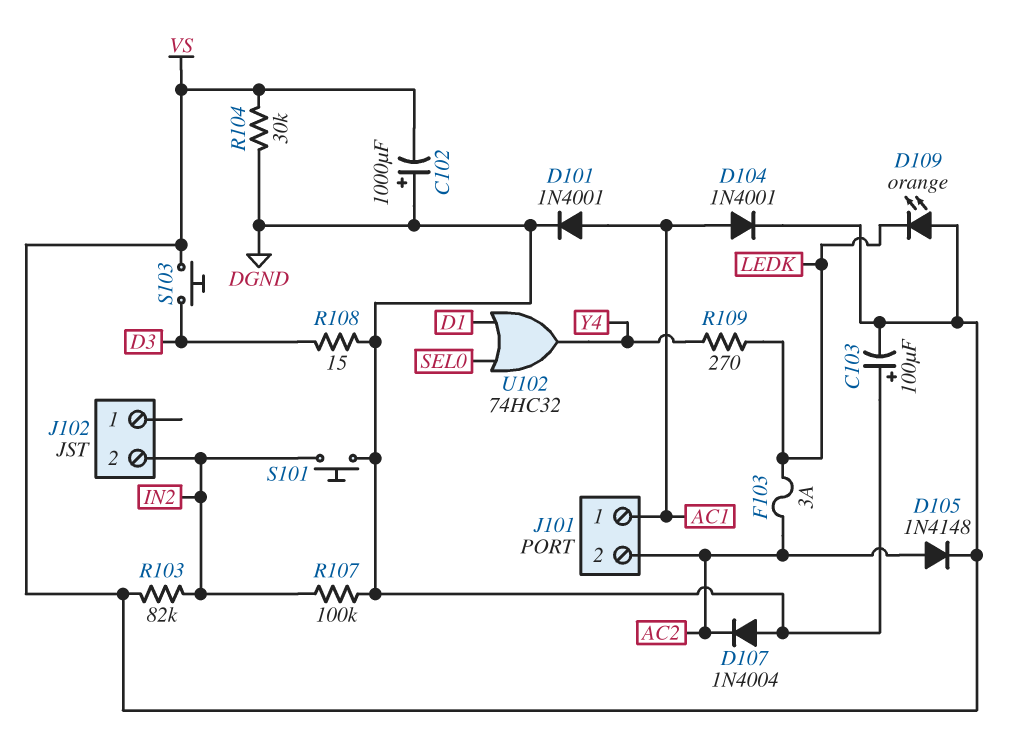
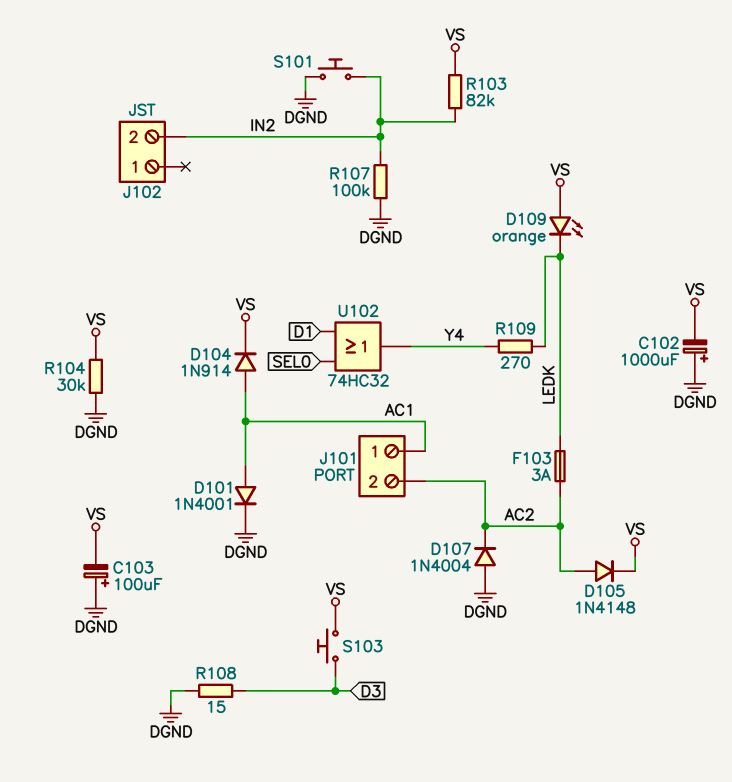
D104: diode 1N4001 (A AC1, K VS) -> diode 1N914 (A AC1, K VS)

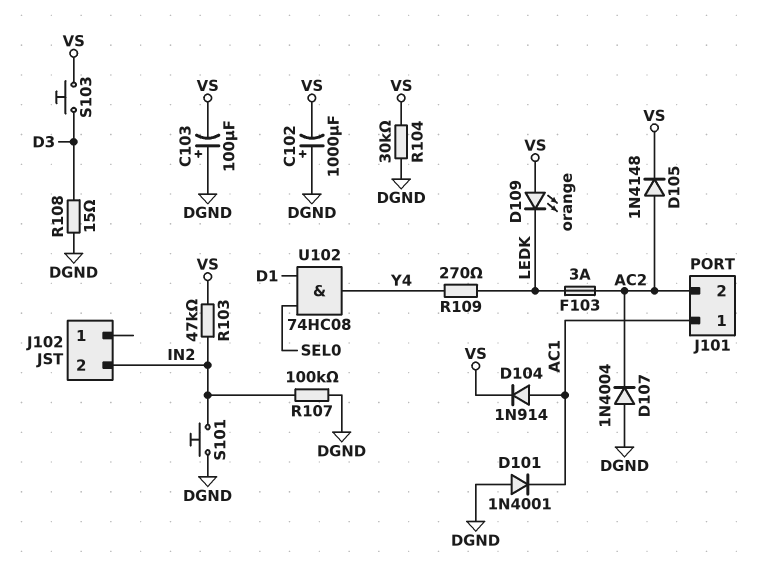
D101: diode 1N4001 (A AC1, K DGND) -> diode 1N4001 (A DGND, K AC1)
R103: 82k (IN2, VS) -> 47k (IN2, VS)
U102: OR 74HC32 (in D1, in SEL0, out Y4) -> AND 74HC08 (in D1, in SEL0, out Y4)

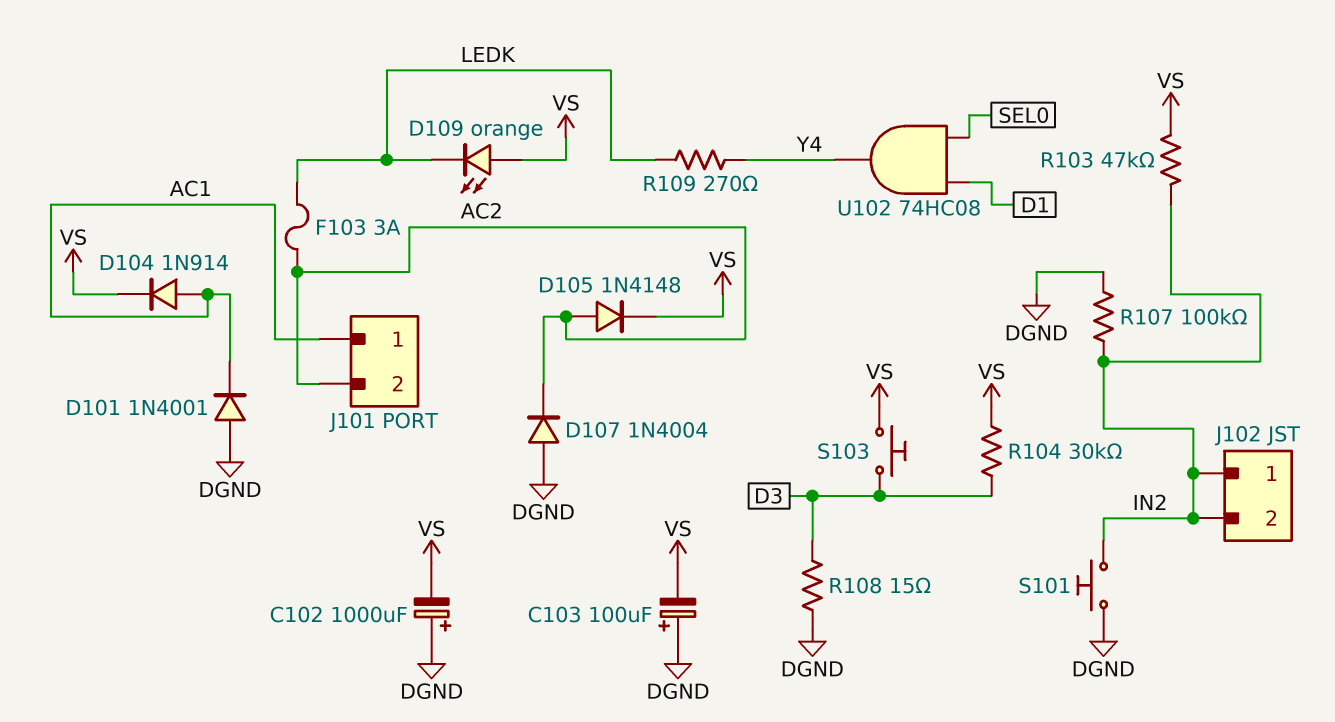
J102 pin 1: none -> IN2
R104: 30k (DGND, VS) -> 30k (D3, VS)

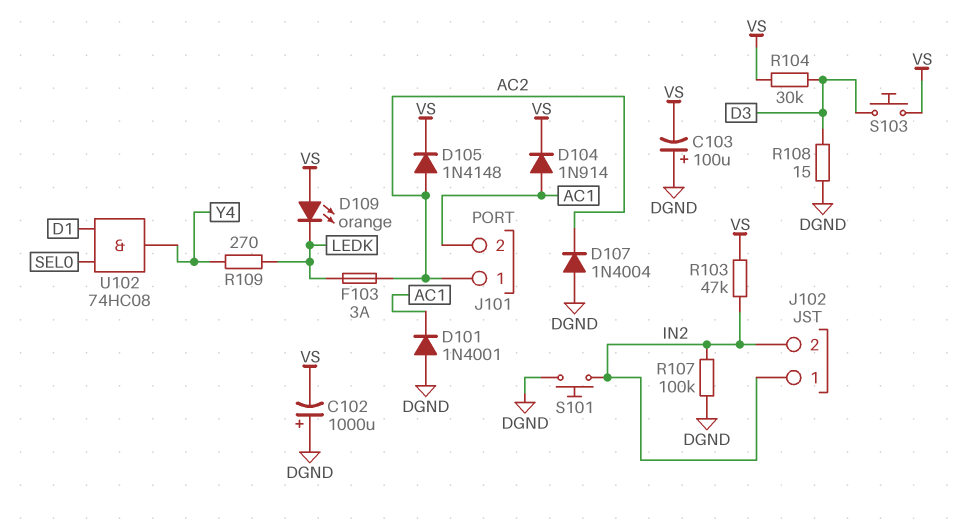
J101 pin 1: AC1 -> AC2
J101 pin 2: AC2 -> AC1

